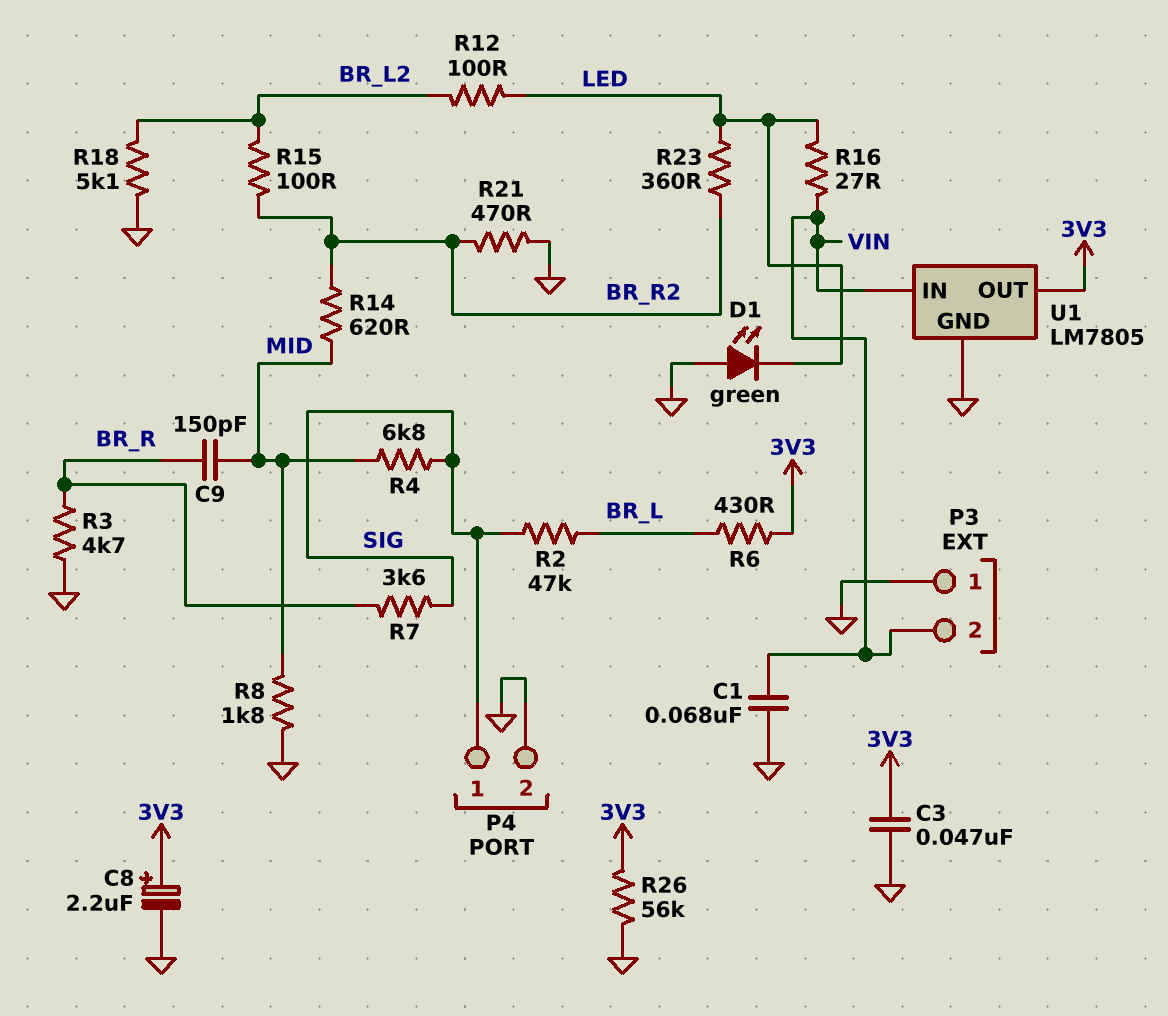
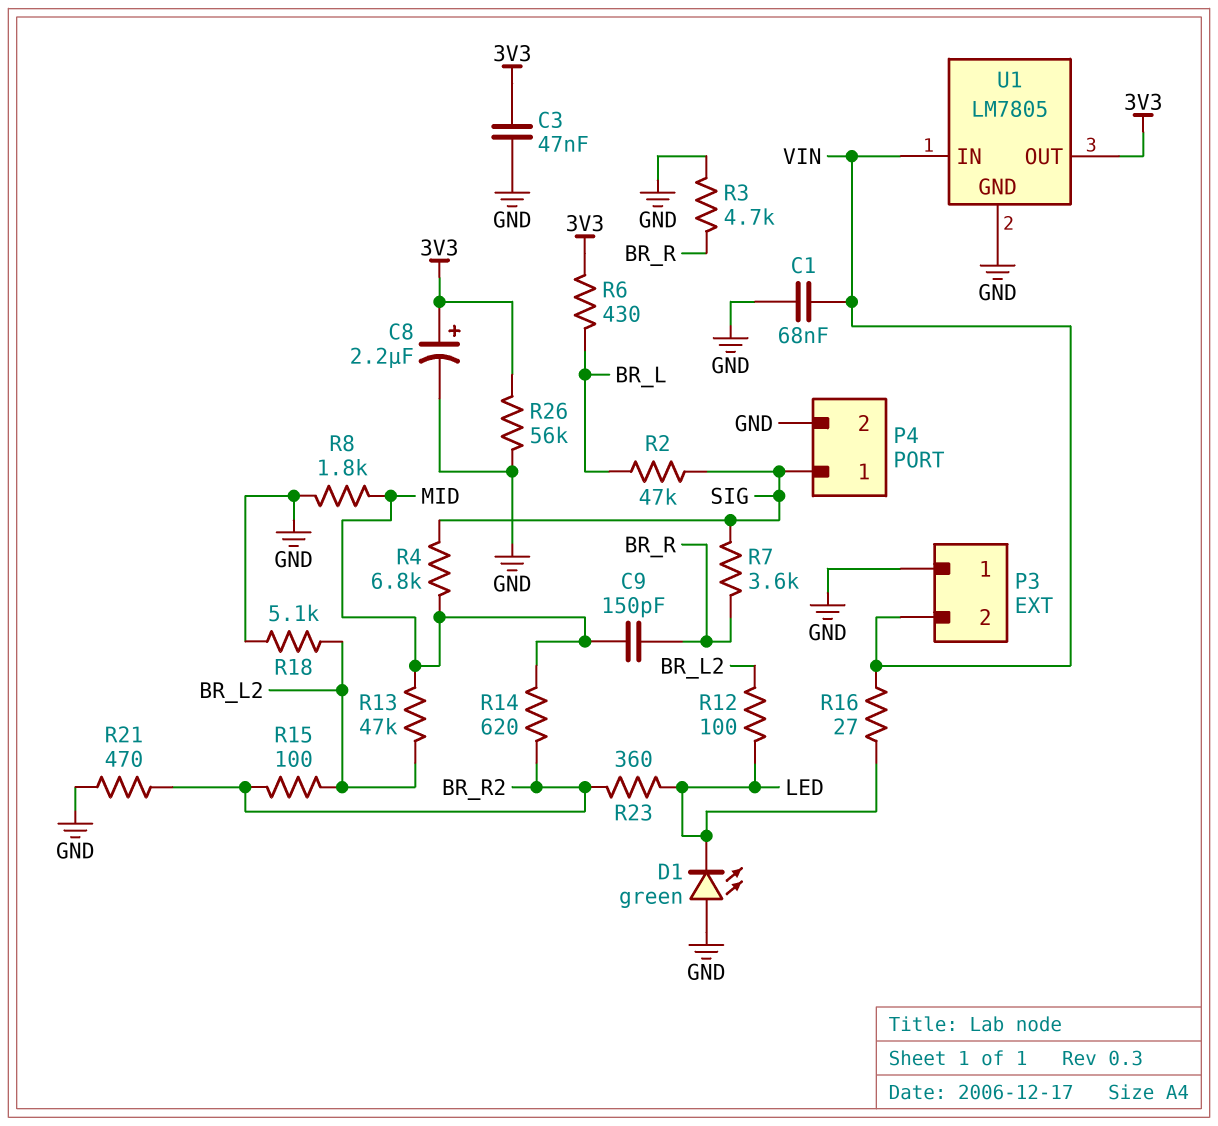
R13: none -> 47k (BR_L2, MID)

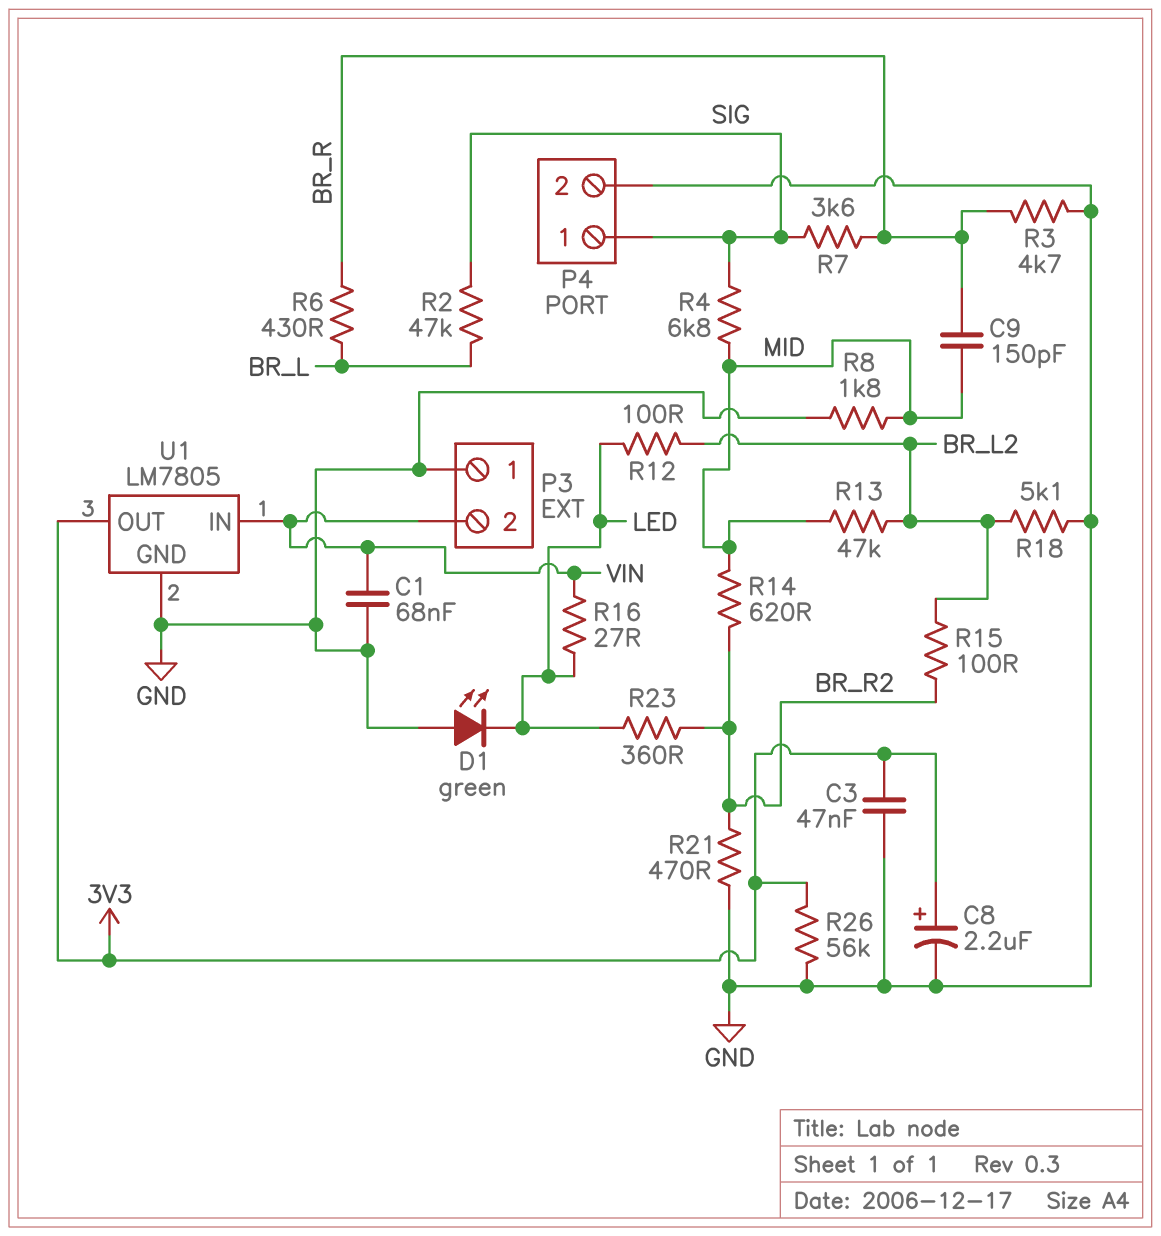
R6: 430 (3V3, BR_L) -> 430 (BR_L, BR_R)

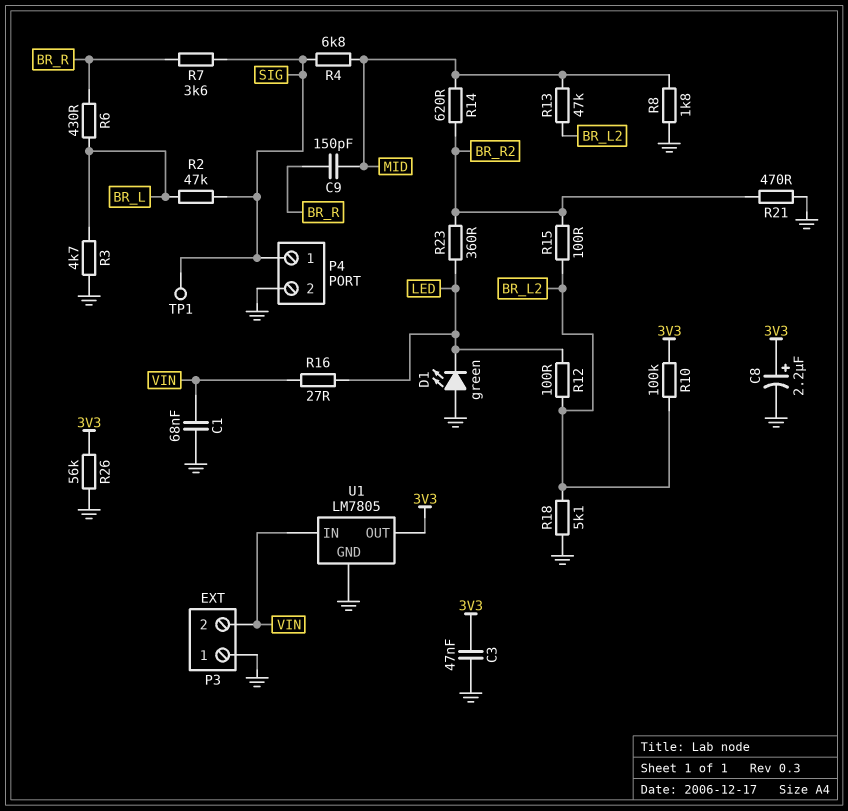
R3: 4.7k (BR_R, GND) -> 4.7k (BR_L, GND)
R10: none -> 100k (3V3, BR_L2)
TP1: none -> test point (SIG)

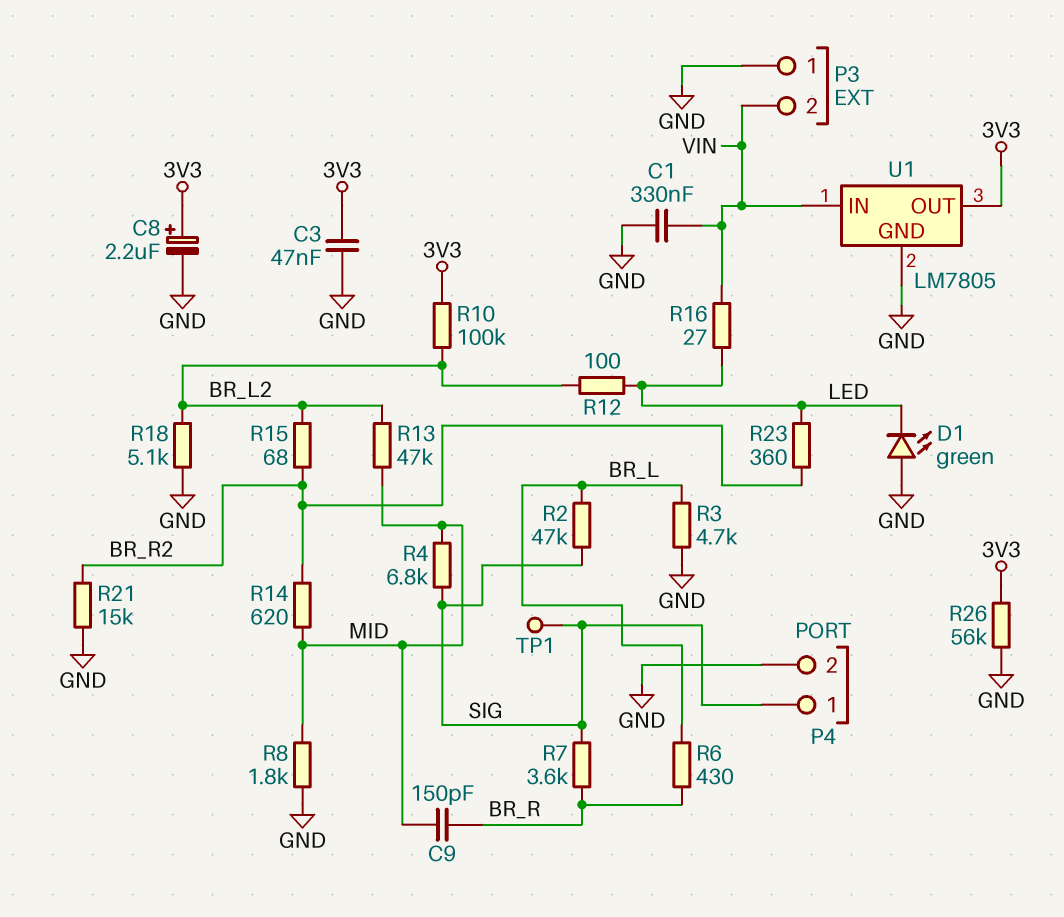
C1: 68nF (GND, VIN) -> 330nF (GND, VIN)
R15: 100 (BR_L2, BR_R2) -> 68 (BR_L2, BR_R2)
R21: 470 (BR_R2, GND) -> 15k (BR_R2, GND)

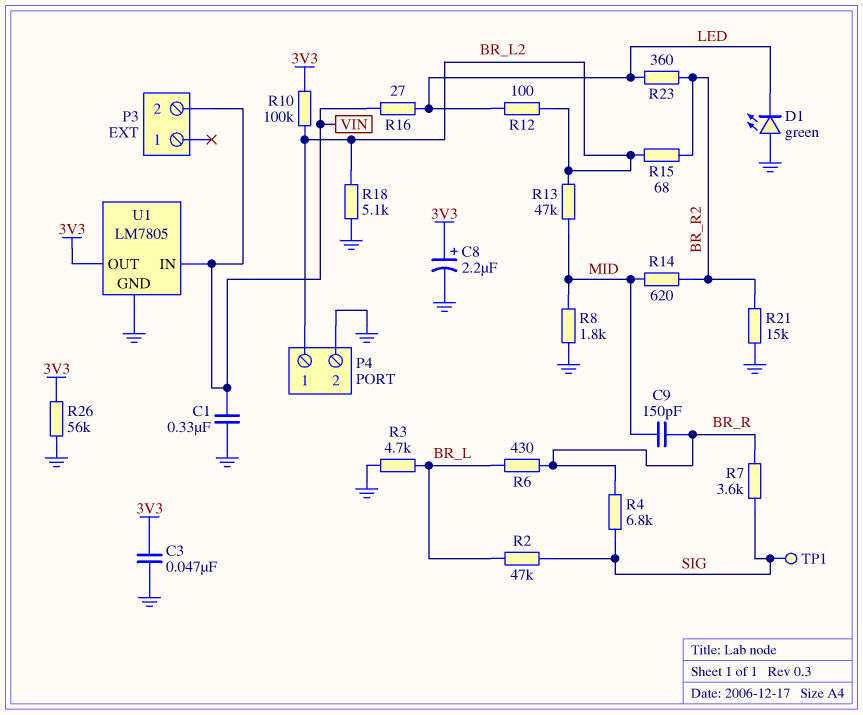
P3 pin 1: GND -> none
P4 pin 1: SIG -> BR_L2
R4: 6.8k (MID, SIG) -> 6.8k (BR_R, SIG)

